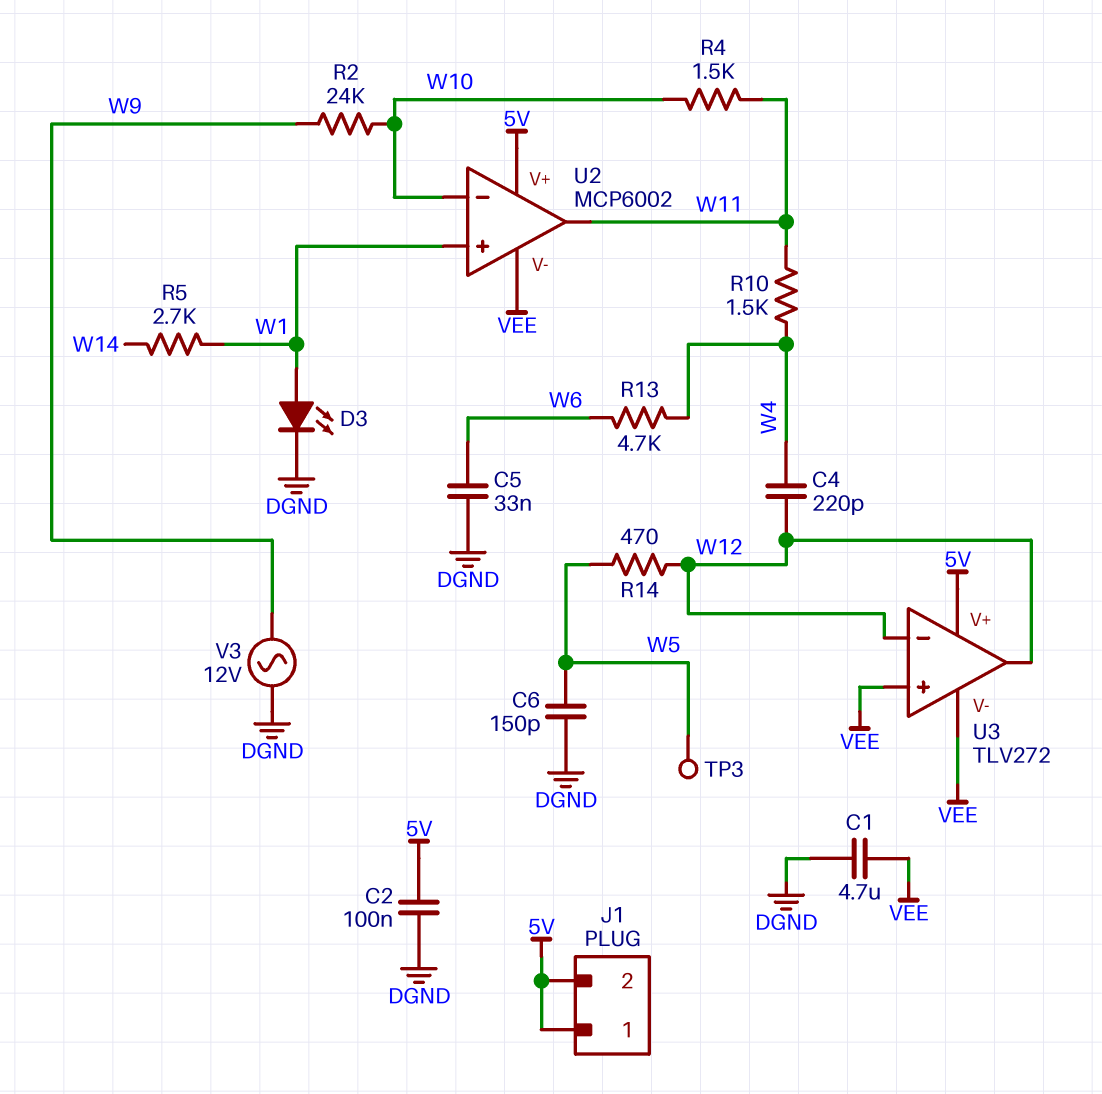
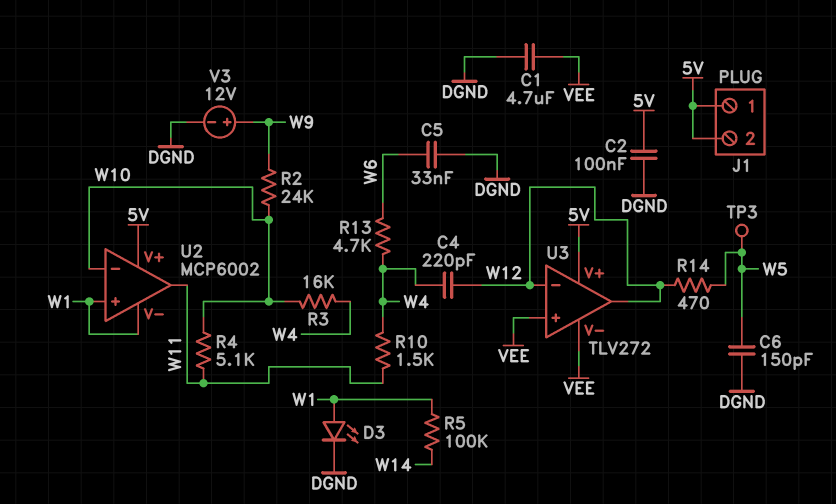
R3: none -> 16k (W4, W10)
R4: 1.5k (W10, W11) -> 5.1k (W10, W11)
R5: 2.7k (W1, W14) -> 100k (W1, W14)
U2 pin V-: VEE -> W1
V3: AC 12V (DGND, W9) -> 12V (plus W9, minus DGND)

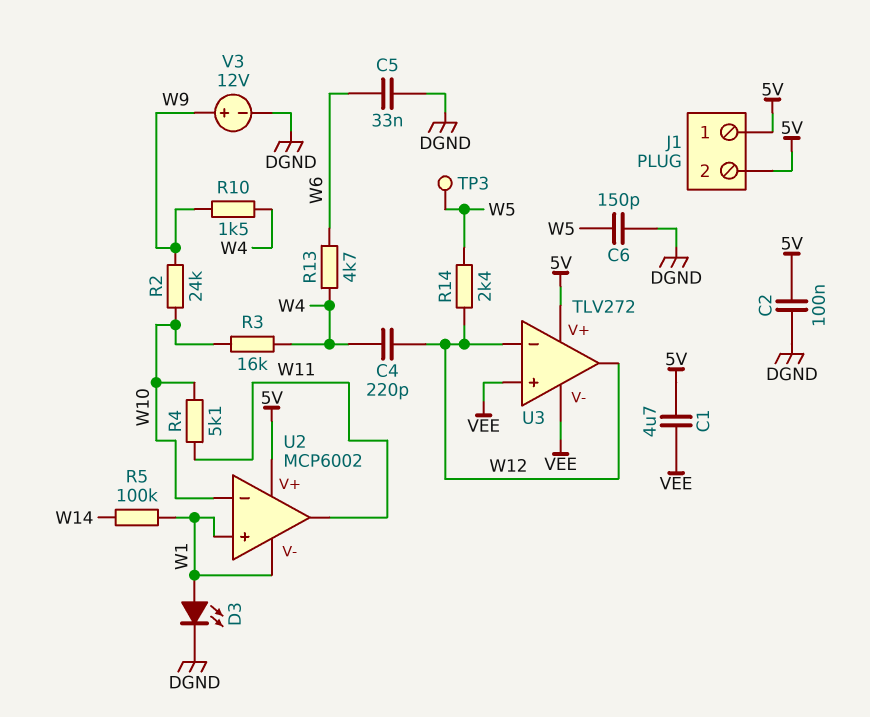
C1: 4.7uF (DGND, VEE) -> 4.7uF (5V, VEE)
R10: 1.5k (W4, W11) -> 1.5k (W4, W9)
R14: 470 (W5, W12) -> 2.4k (W5, W12)

